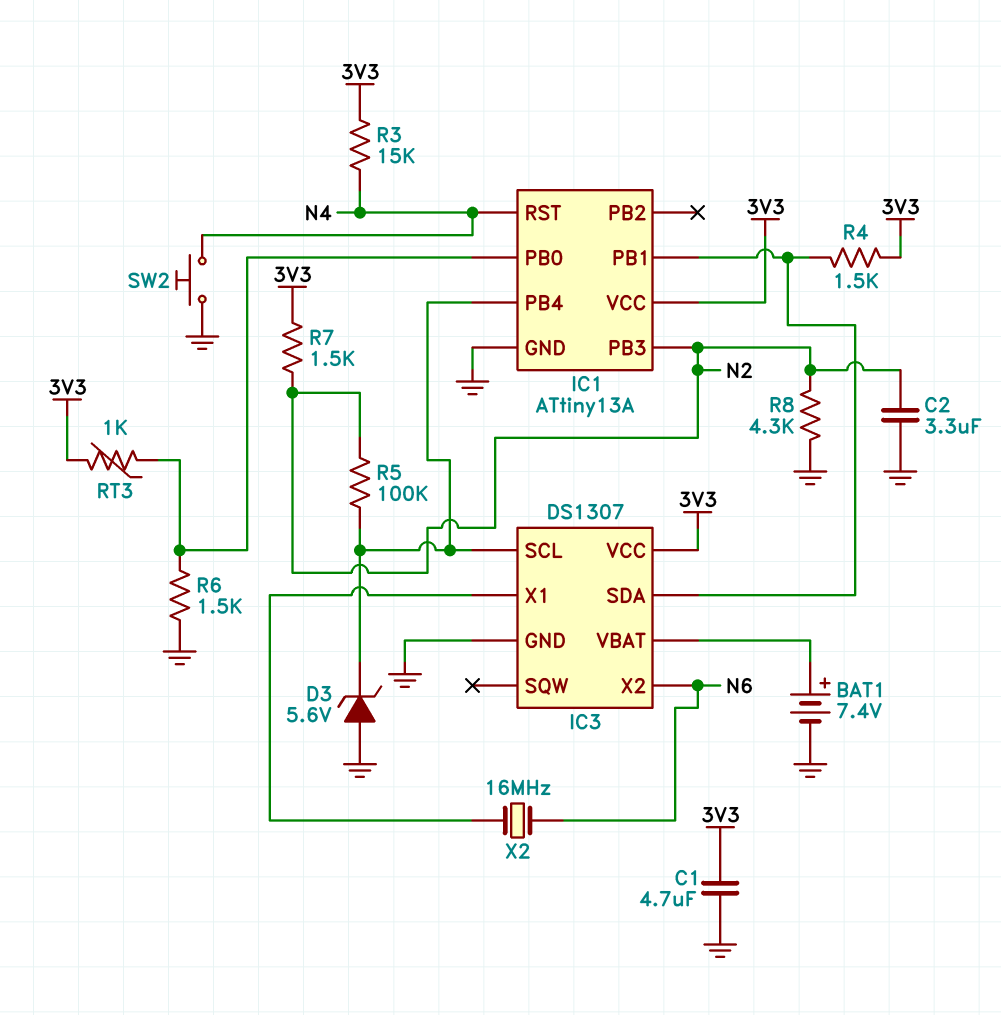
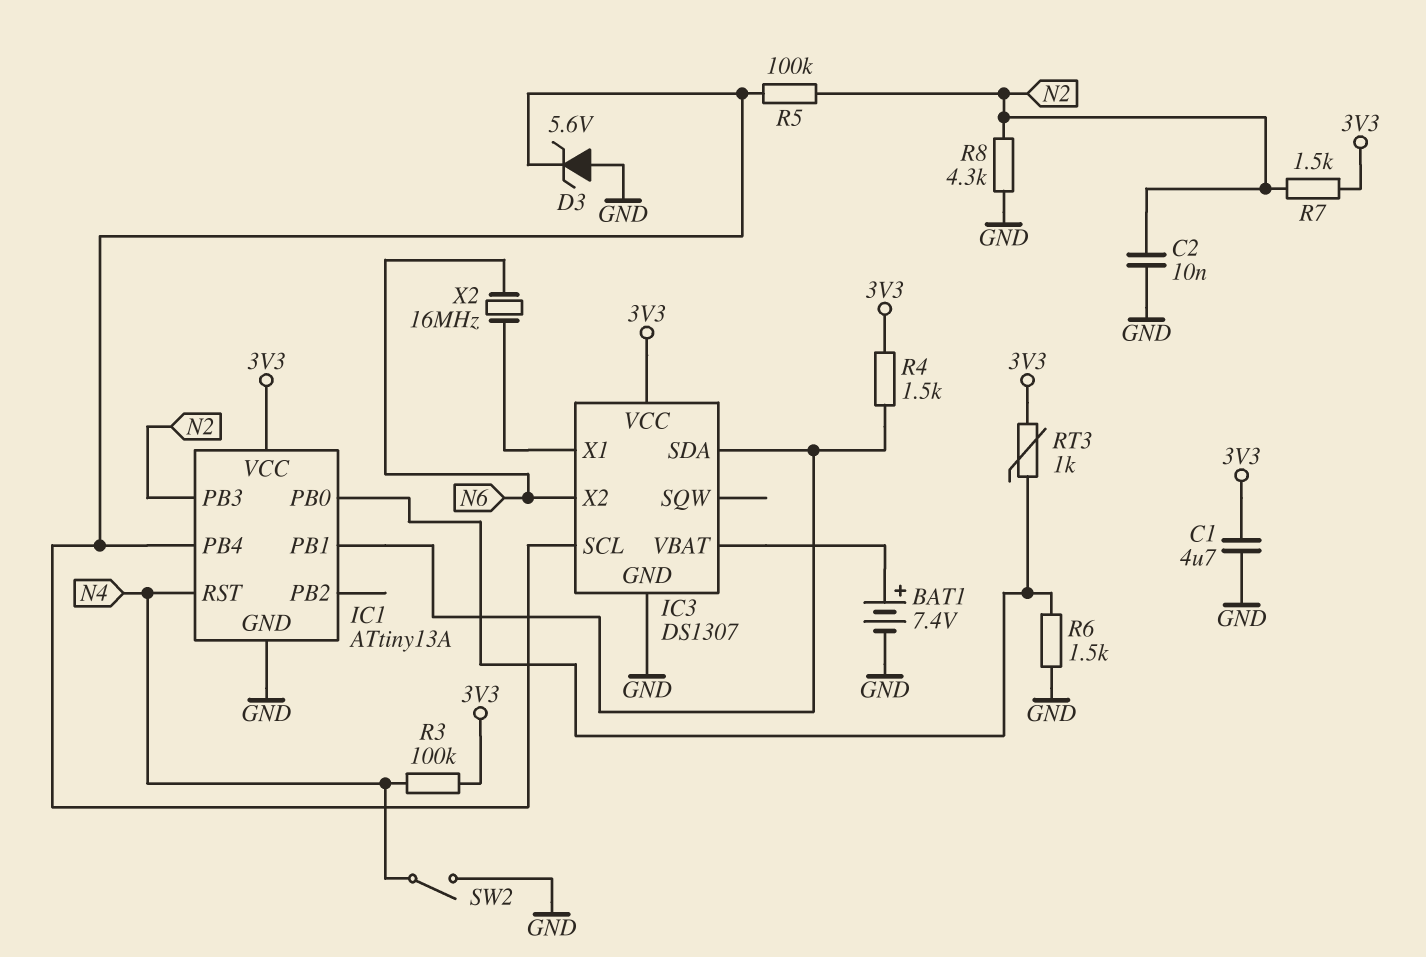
C2: 3.3uF (GND, N2) -> 10nF (GND, N2)
R3: 15k (3V3, N4) -> 100k (3V3, N4)
SW2: button (GND, N4) -> switch (GND, N4)

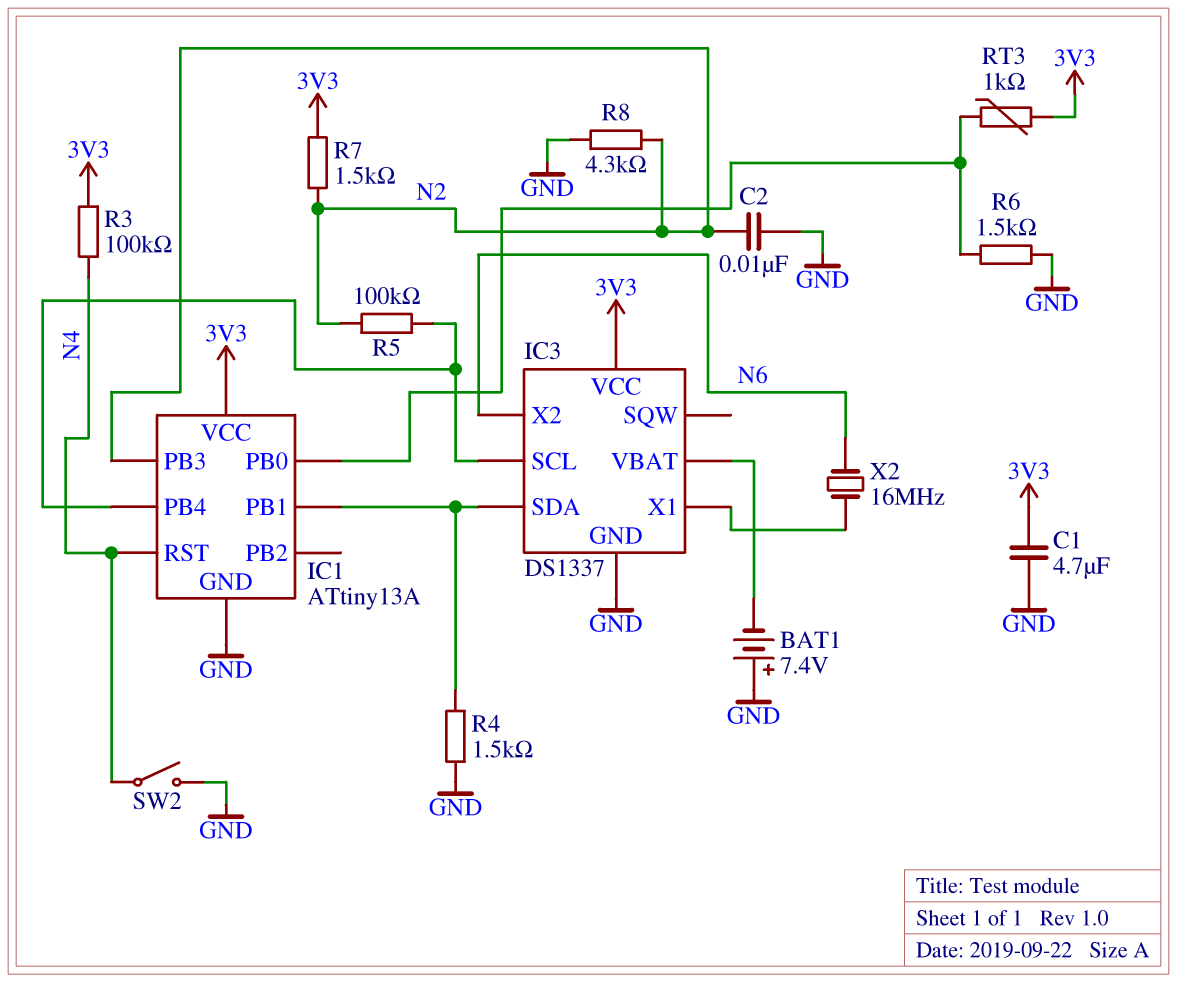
BAT1: 7.4V (plus IC3/VBAT, minus GND) -> 7.4V (plus GND, minus IC3/VBAT)
D3: zener 5.6V (A GND, K IC1/PB4) -> none
IC3: DS1307 -> DS1337
R4: 1.5k (3V3, IC1/PB1) -> 1.5k (GND, IC1/PB1)

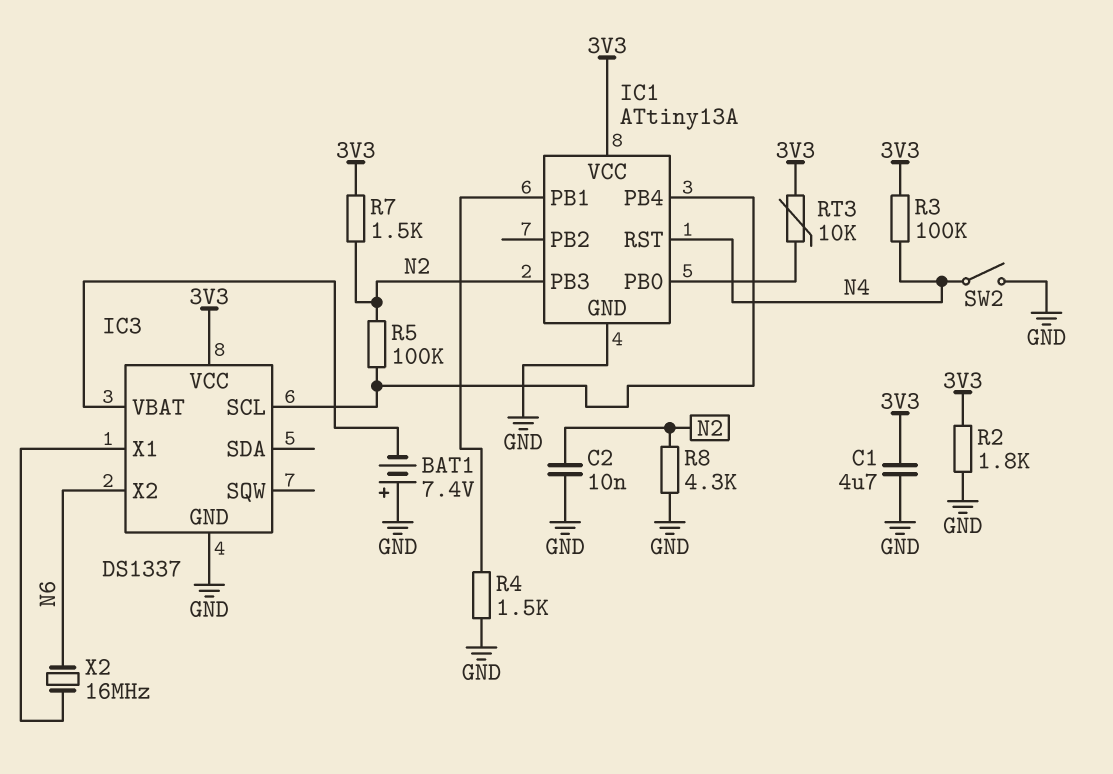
IC3 pin SDA: IC1/PB1 -> none
R2: none -> 1.8k (3V3, GND)
R6: 1.5k (GND, IC1/PB0) -> none
RT3: 1k (3V3, IC1/PB0) -> 10k (3V3, IC1/PB0)

